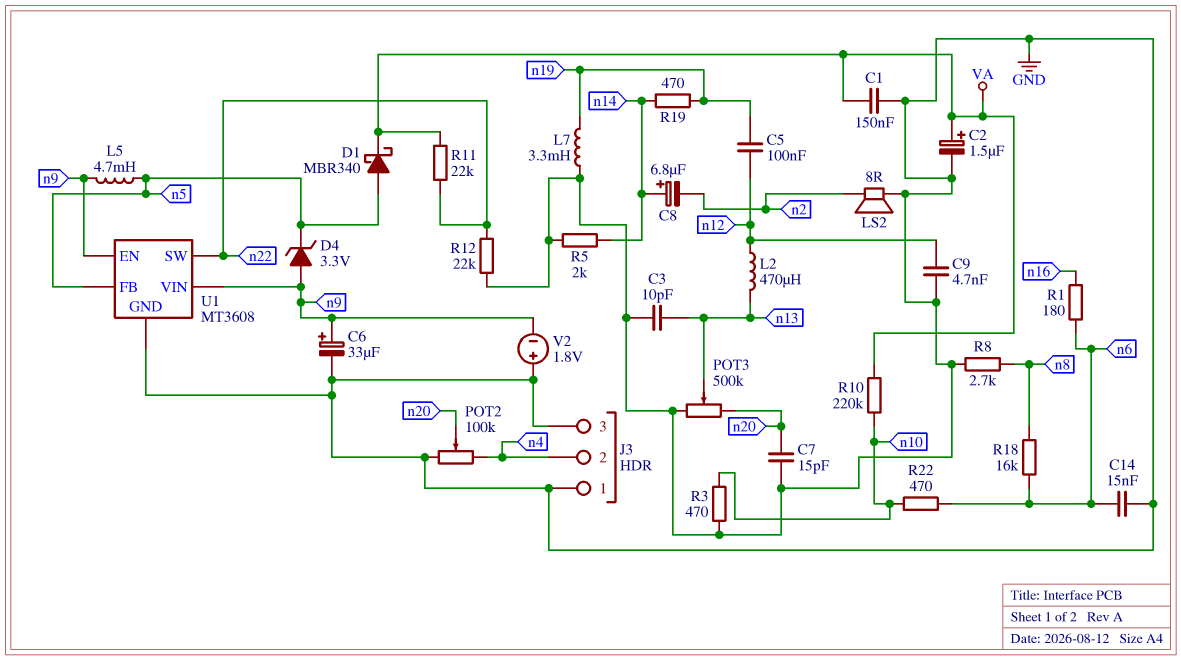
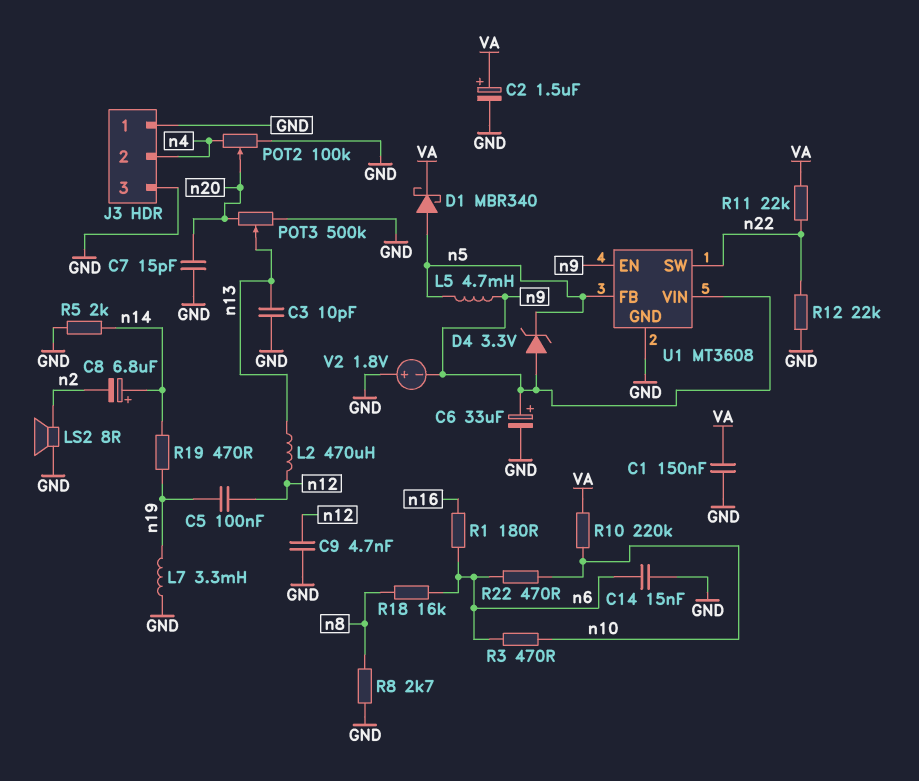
R3: 470 (GND, n10) -> 470 (n6, n10)

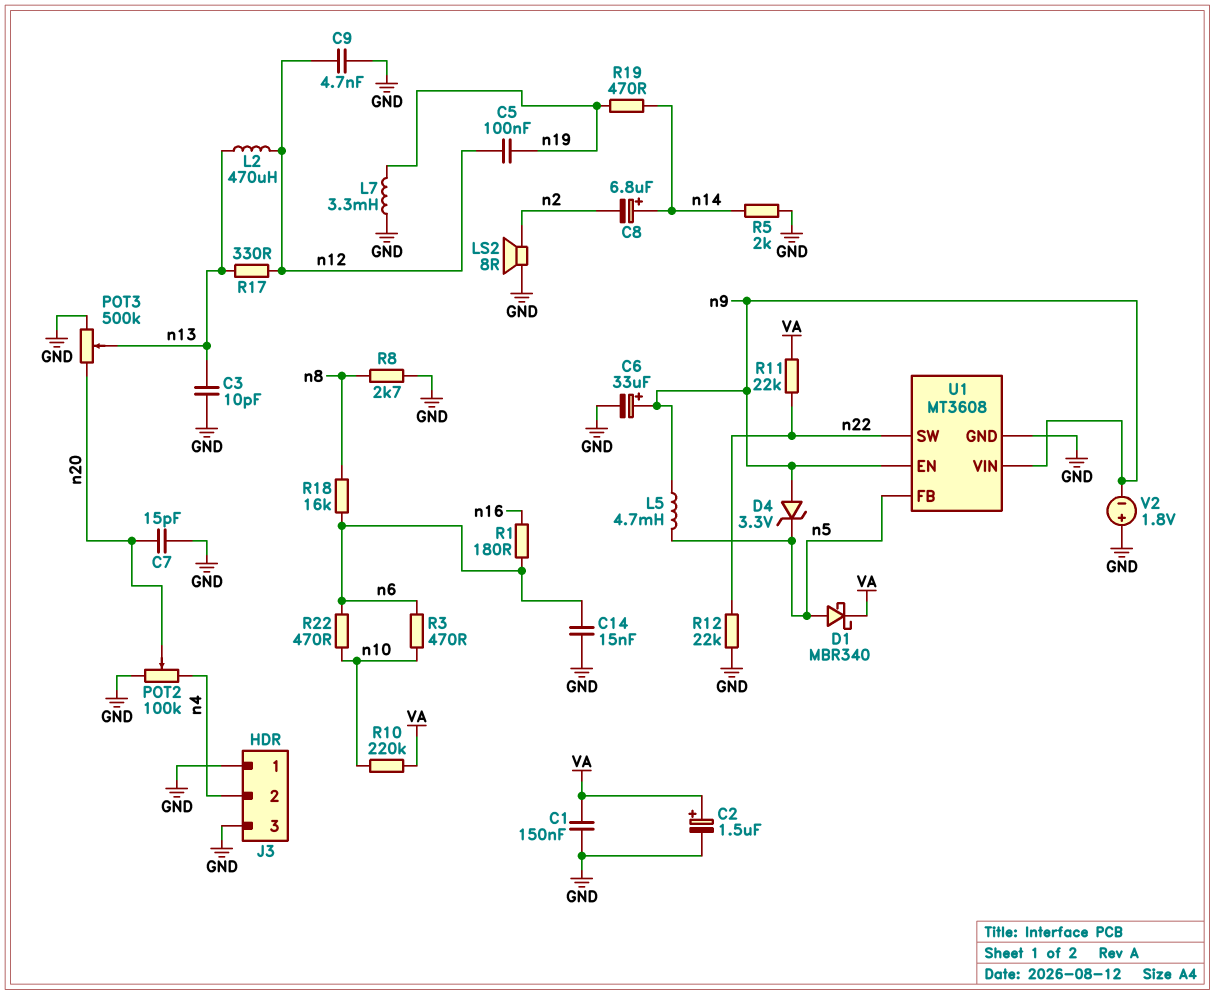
R17: none -> 330 (n12, n13)

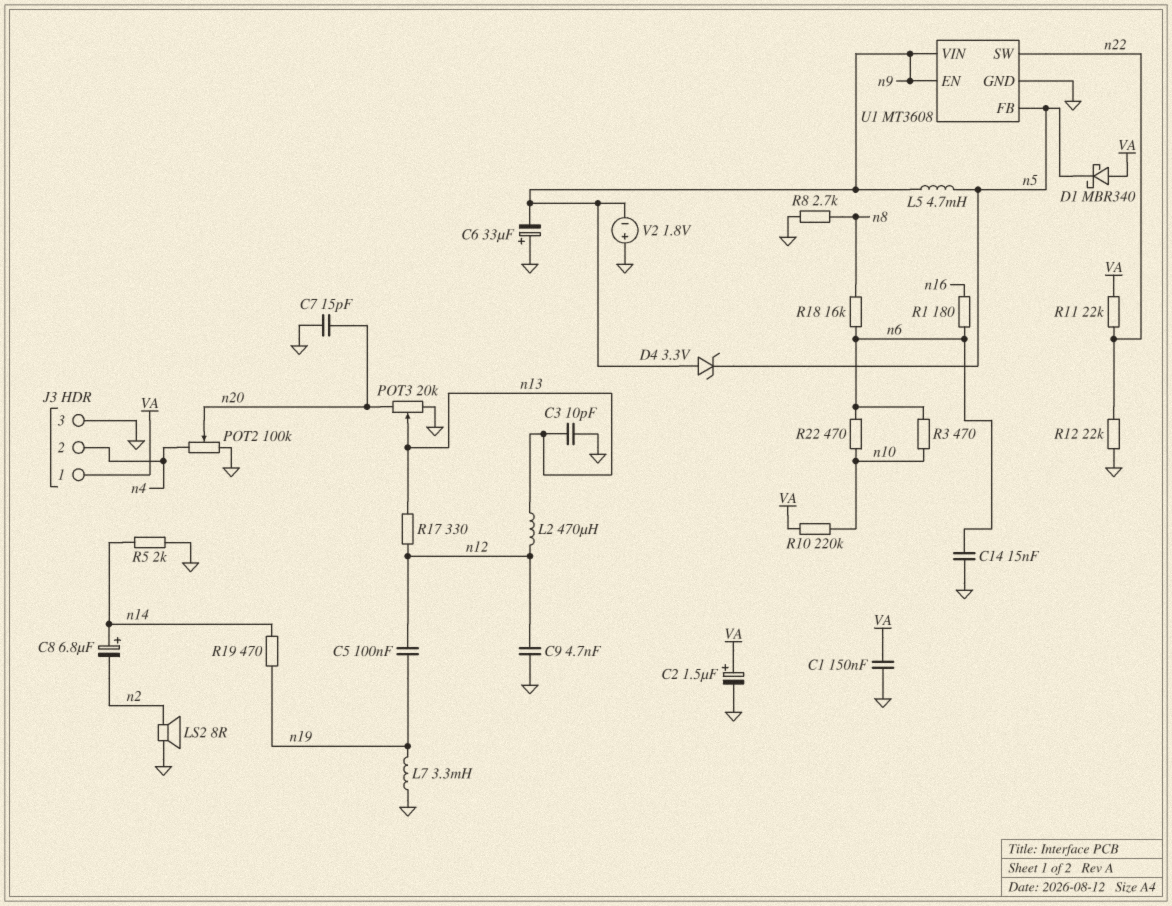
C6: 33uF (plus n9, minus GND) -> 33uF (plus GND, minus n9)
D1: schottky MBR340 (A n5, K VA) -> schottky MBR340 (A VA, K n5)
J3 pin 1: GND -> VA
POT3: 500k (GND, n20, wiper n13) -> 20k (GND, n20, wiper n13)

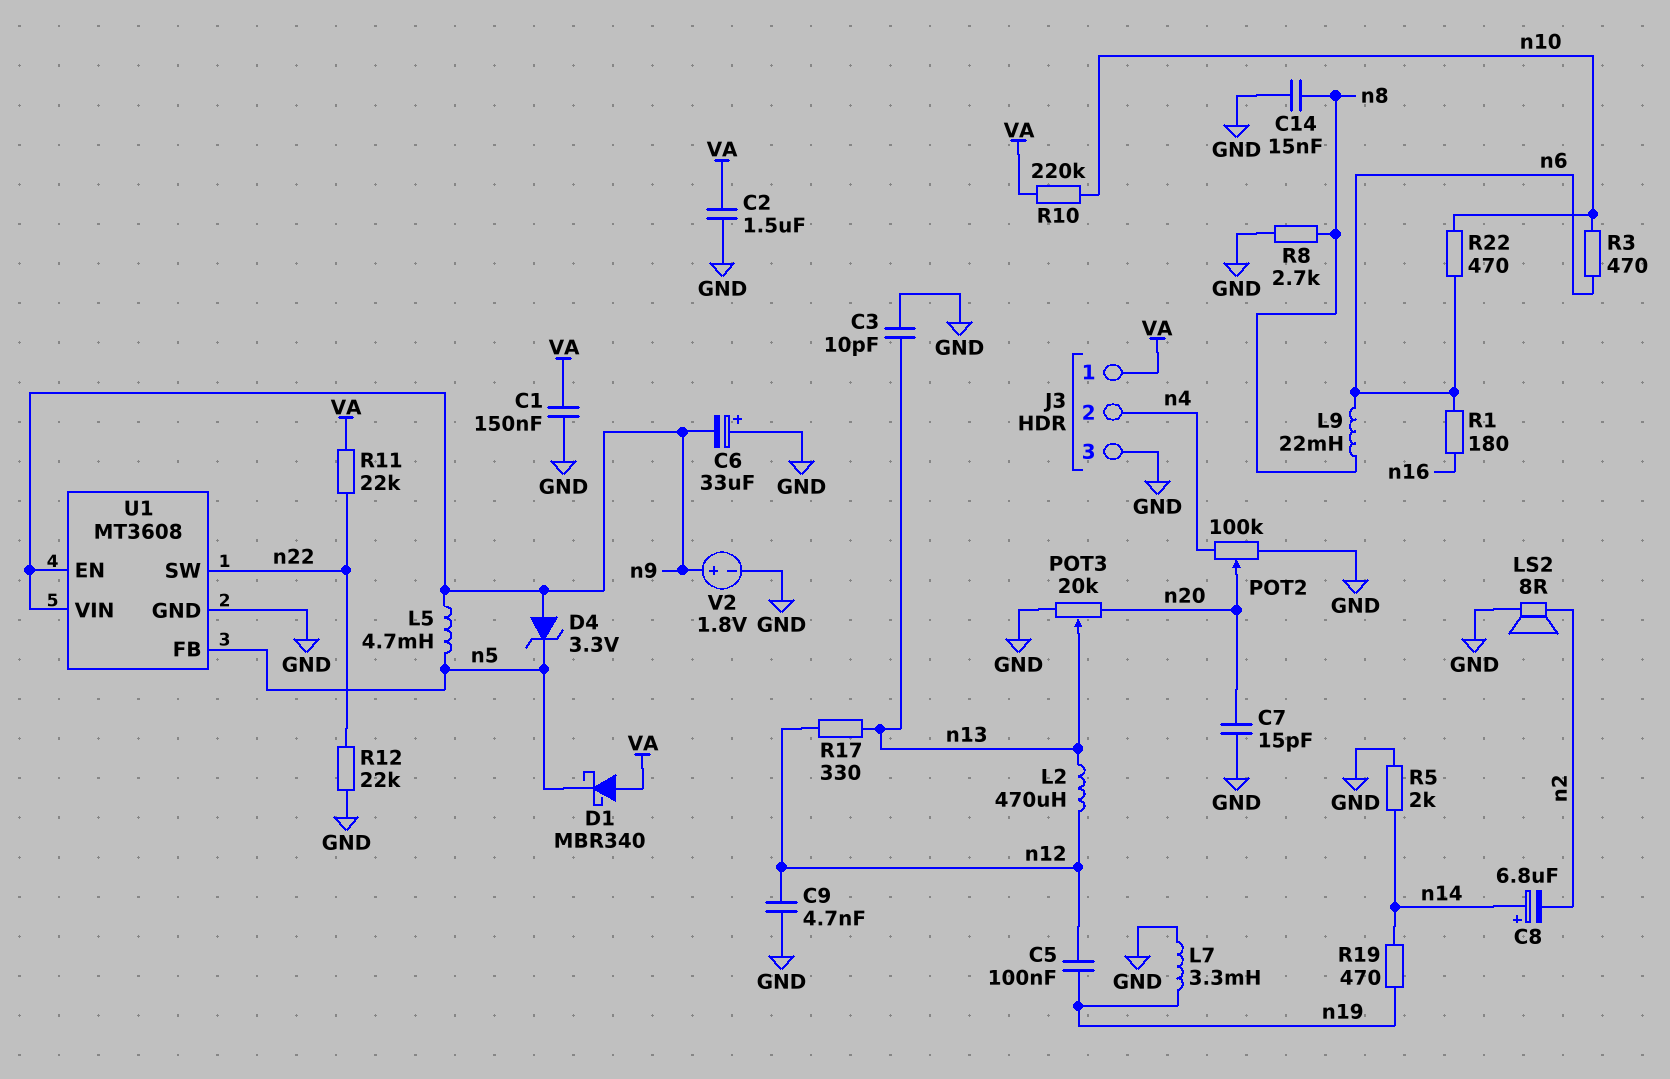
C2: 1.5uF (plus VA, minus GND) -> 1.5uF (GND, VA)
C14: 15nF (GND, n6) -> 15nF (GND, n8)
L9: none -> 22mH (n6, n8)
R18: 16k (n6, n8) -> none
V2: 1.8V (plus GND, minus n9) -> 1.8V (plus n9, minus GND)

